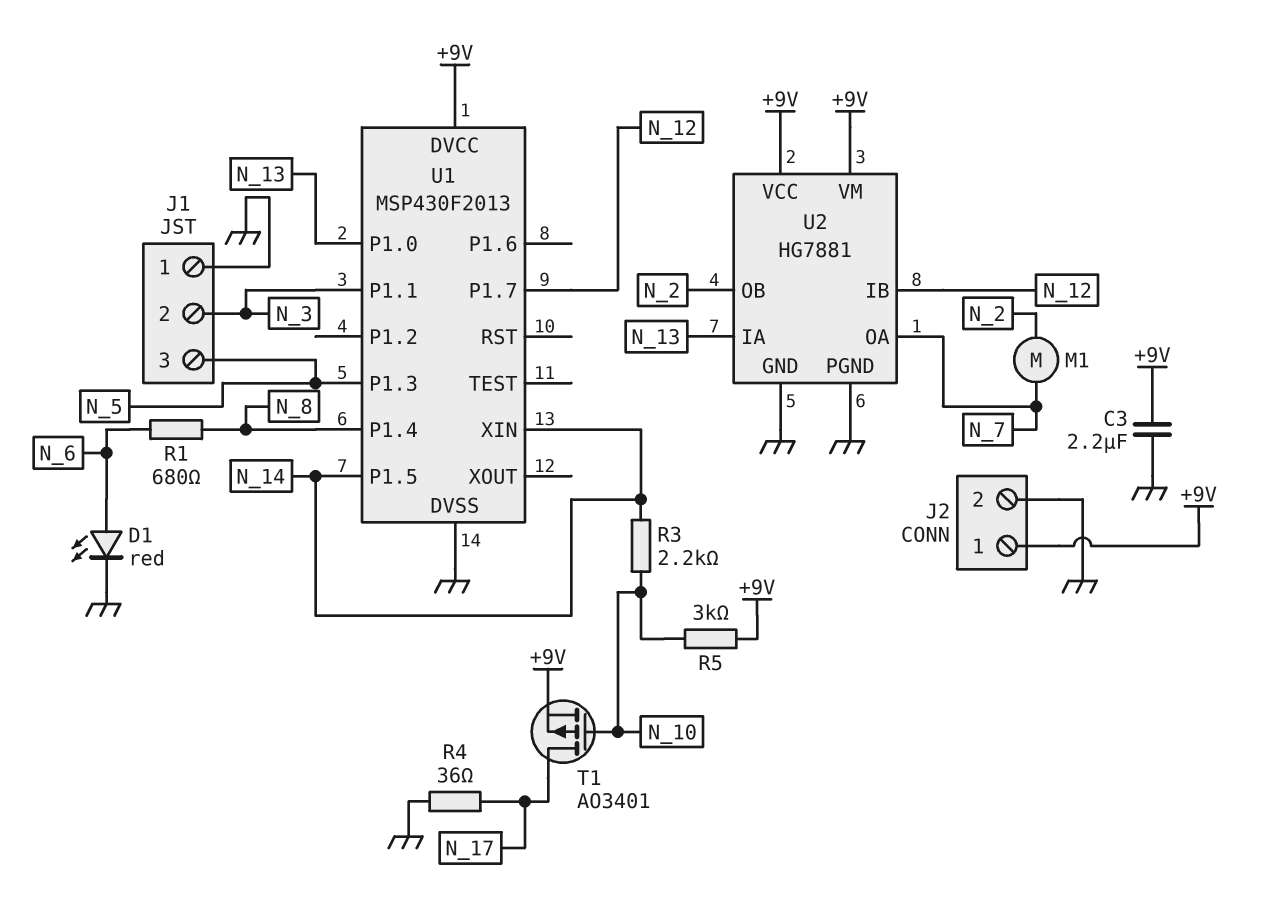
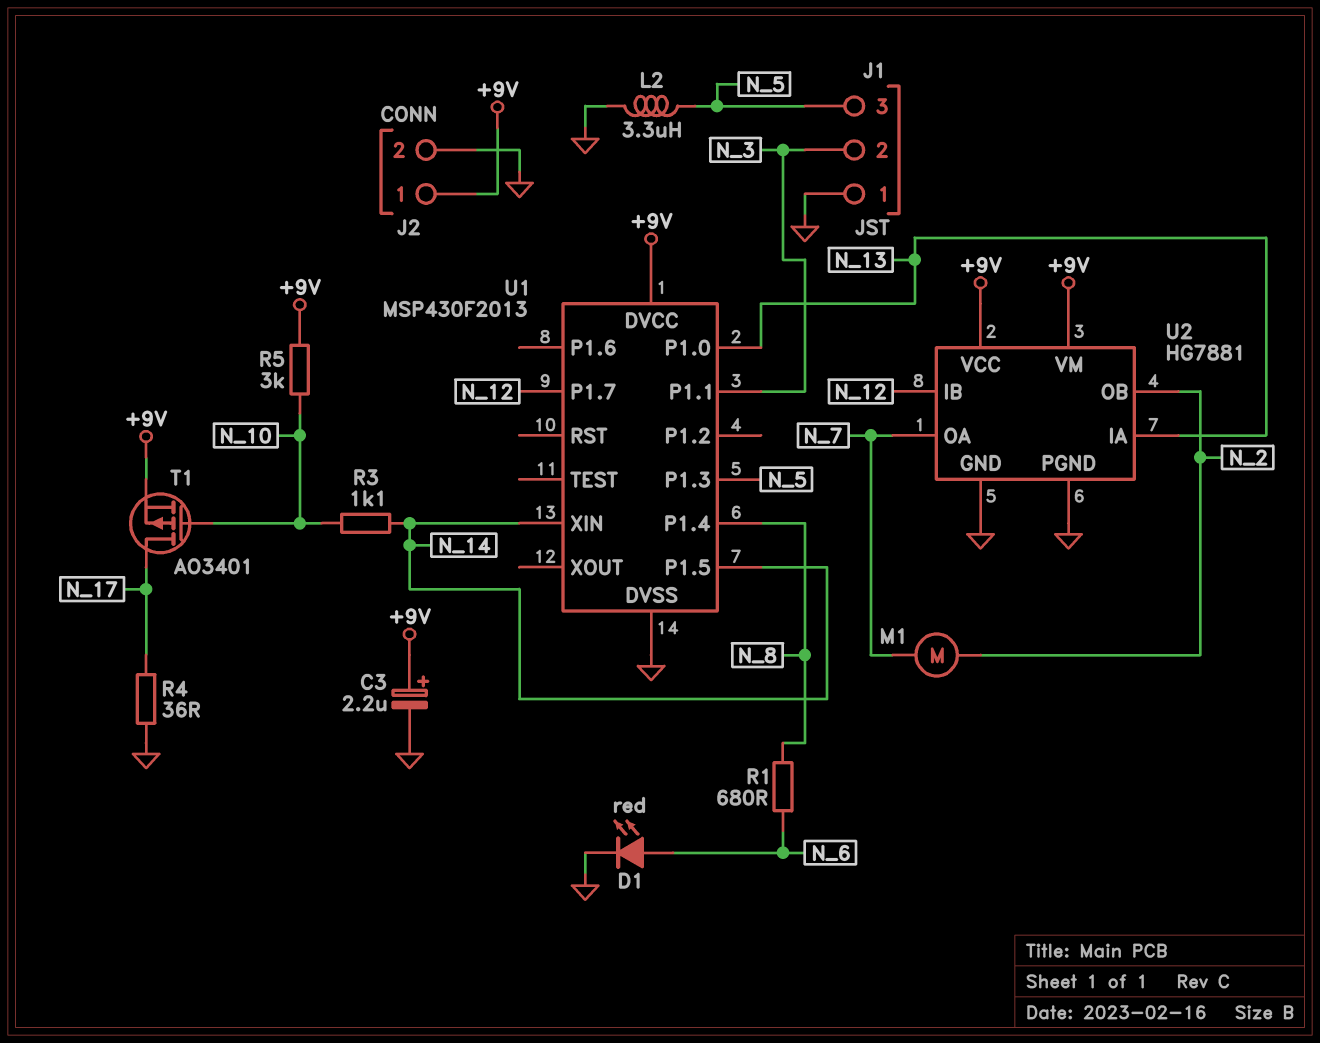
C3: 2.2uF (+9V, GND) -> 2.2uF (plus +9V, minus GND)
L2: none -> 3.3uH (GND, N_5)
R3: 2.2k (N_10, N_14) -> 1.1k (N_10, N_14)

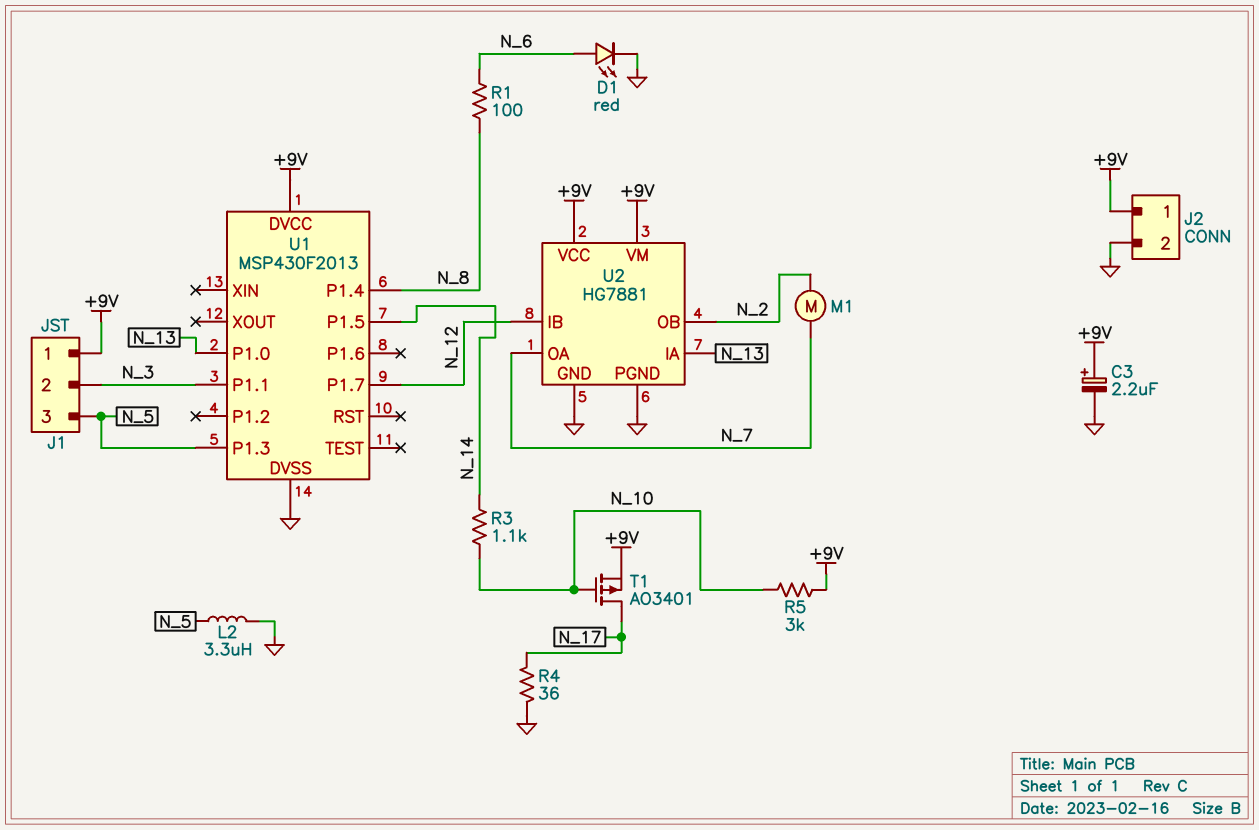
J1 pin 1: GND -> +9V
R1: 680 (N_6, N_8) -> 100 (N_6, N_8)
U1 pin XIN: N_14 -> none

